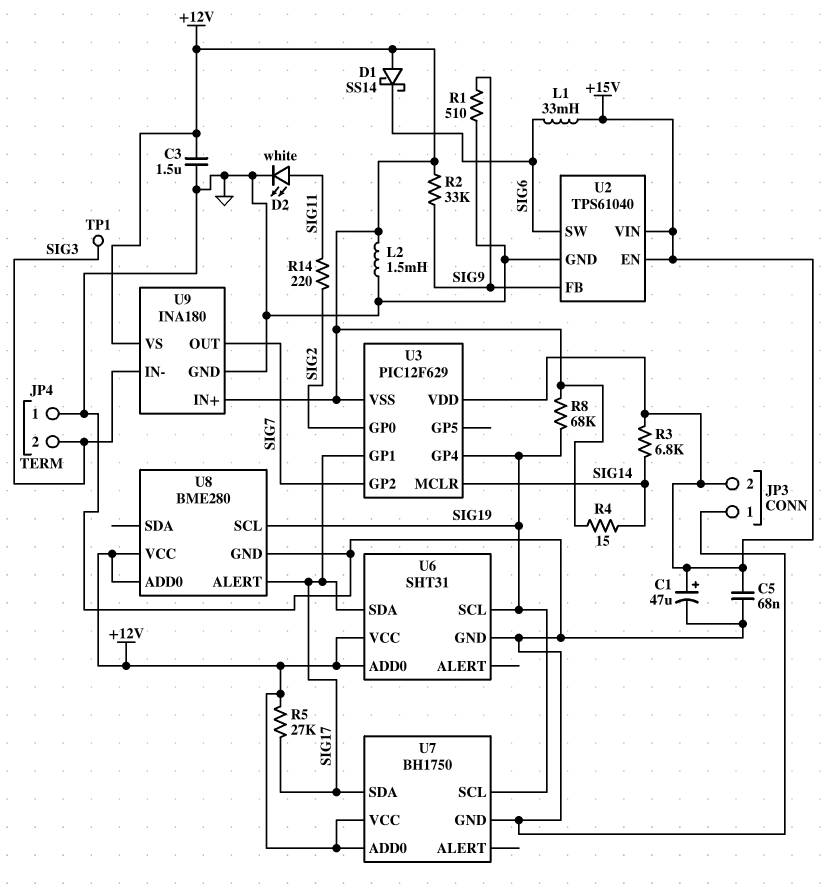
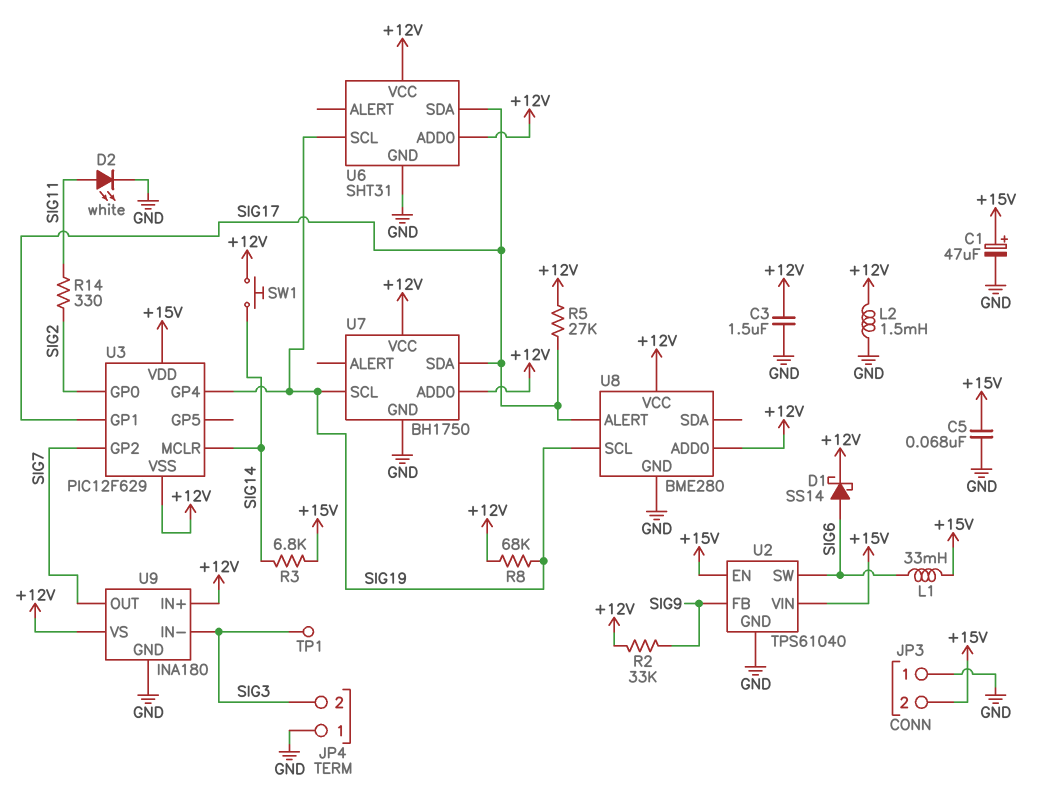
D1: schottky SS14 (A +12V, K SIG6) -> schottky SS14 (A SIG6, K +12V)
R1: 510 (GND, SIG9) -> none
R4: 15 (+12V, SIG14) -> none
R14: 220 (SIG2, SIG11) -> 330 (SIG2, SIG11)
SW1: none -> button (+12V, SIG14)

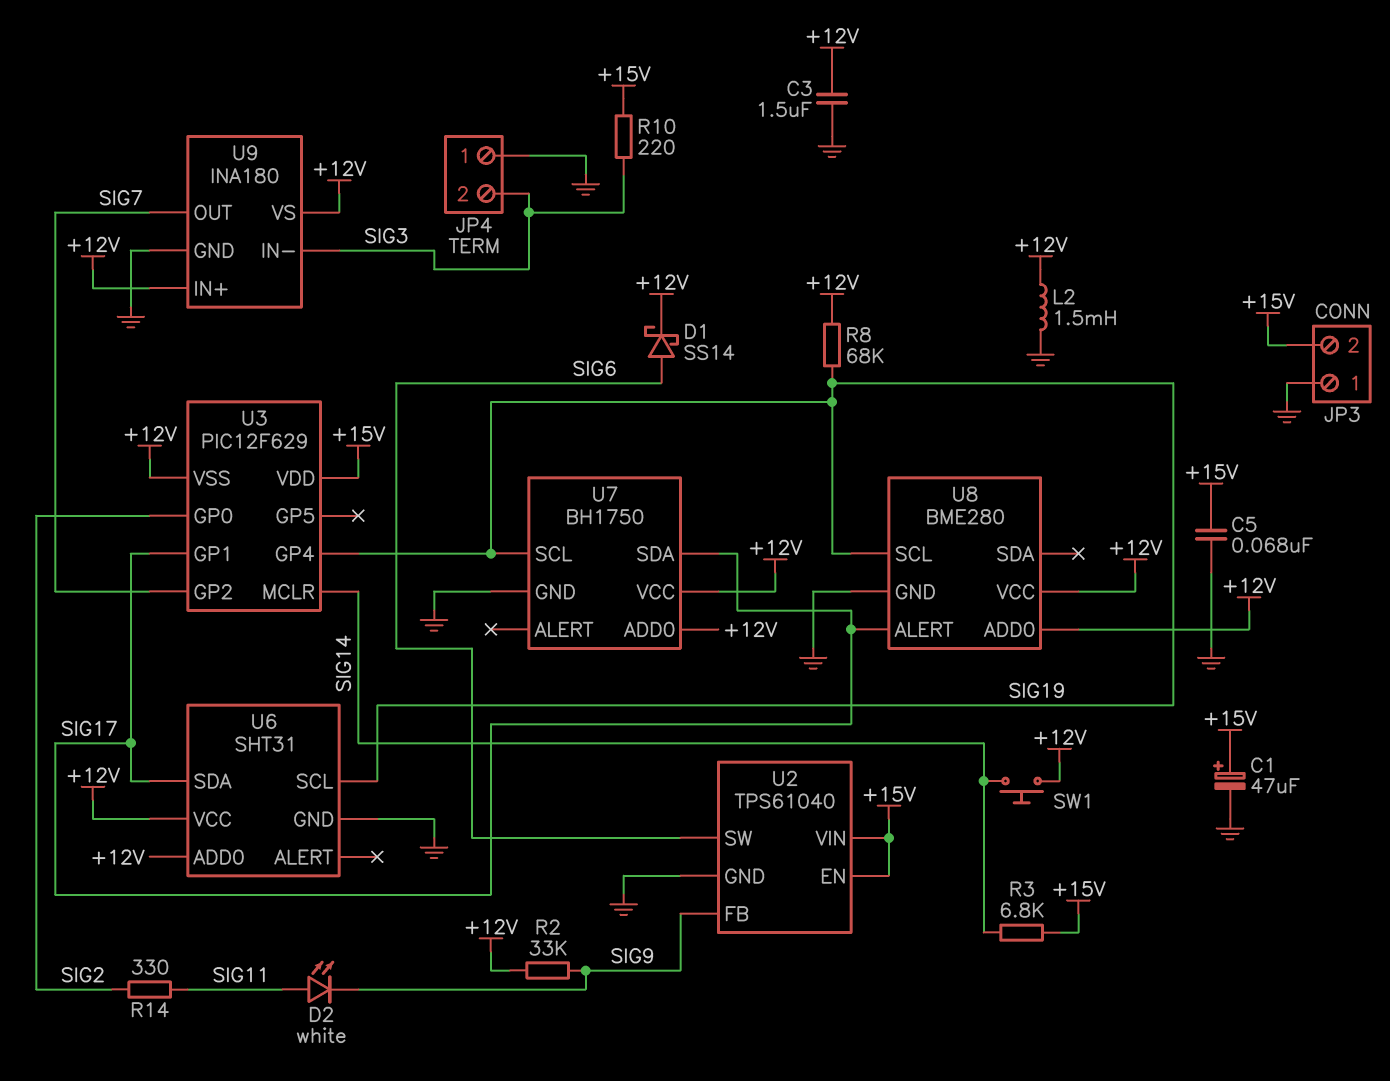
D2: LED white (A SIG11, K GND) -> LED white (A SIG11, K SIG9)
L1: 33mH (+15V, SIG6) -> none
R5: 27k (+12V, SIG17) -> none
R10: none -> 220 (+15V, SIG3)
TP1: test point (SIG3) -> none

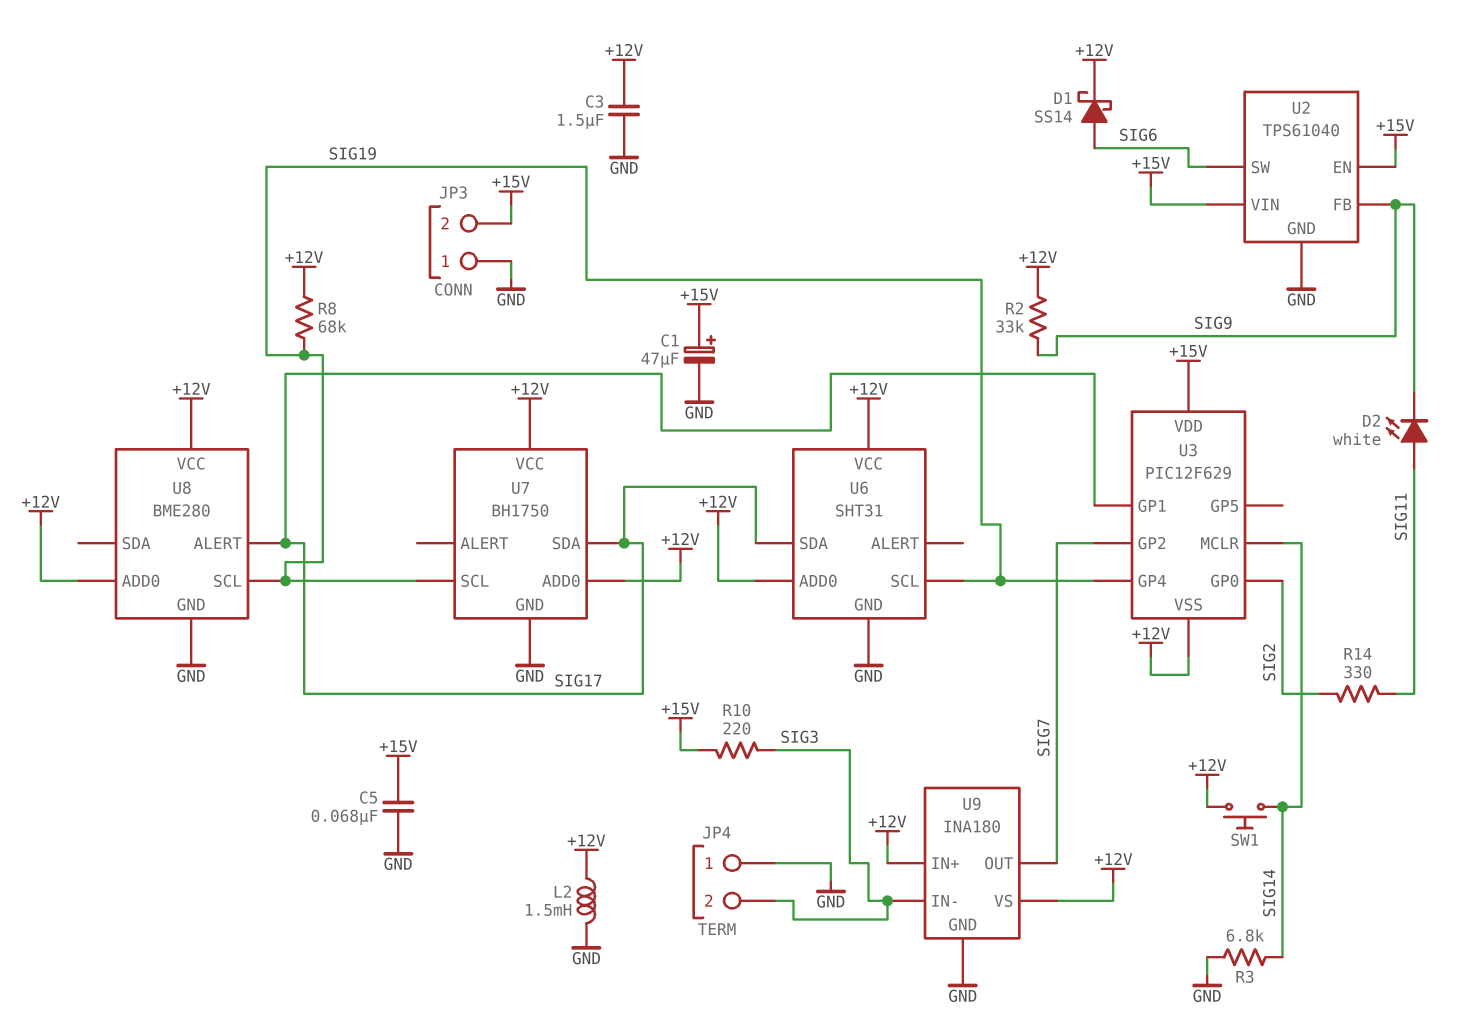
R3: 6.8k (+15V, SIG14) -> 6.8k (GND, SIG14)

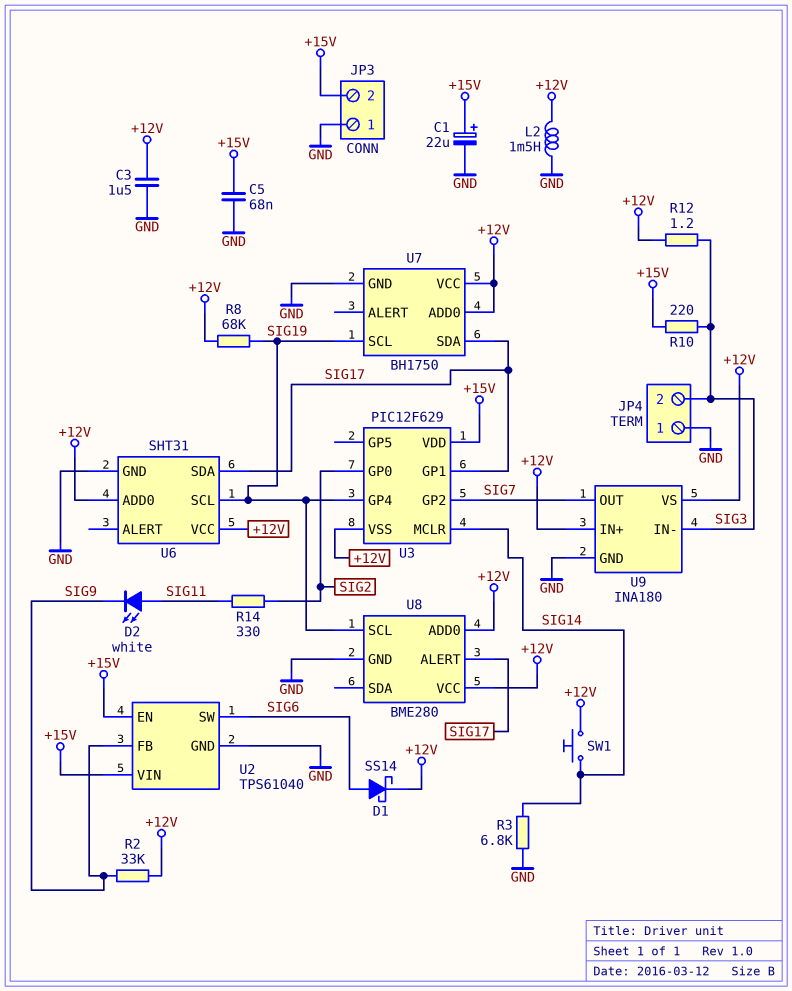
C1: 47uF (plus +15V, minus GND) -> 22uF (plus +15V, minus GND)
R12: none -> 1.2 (+12V, SIG3)

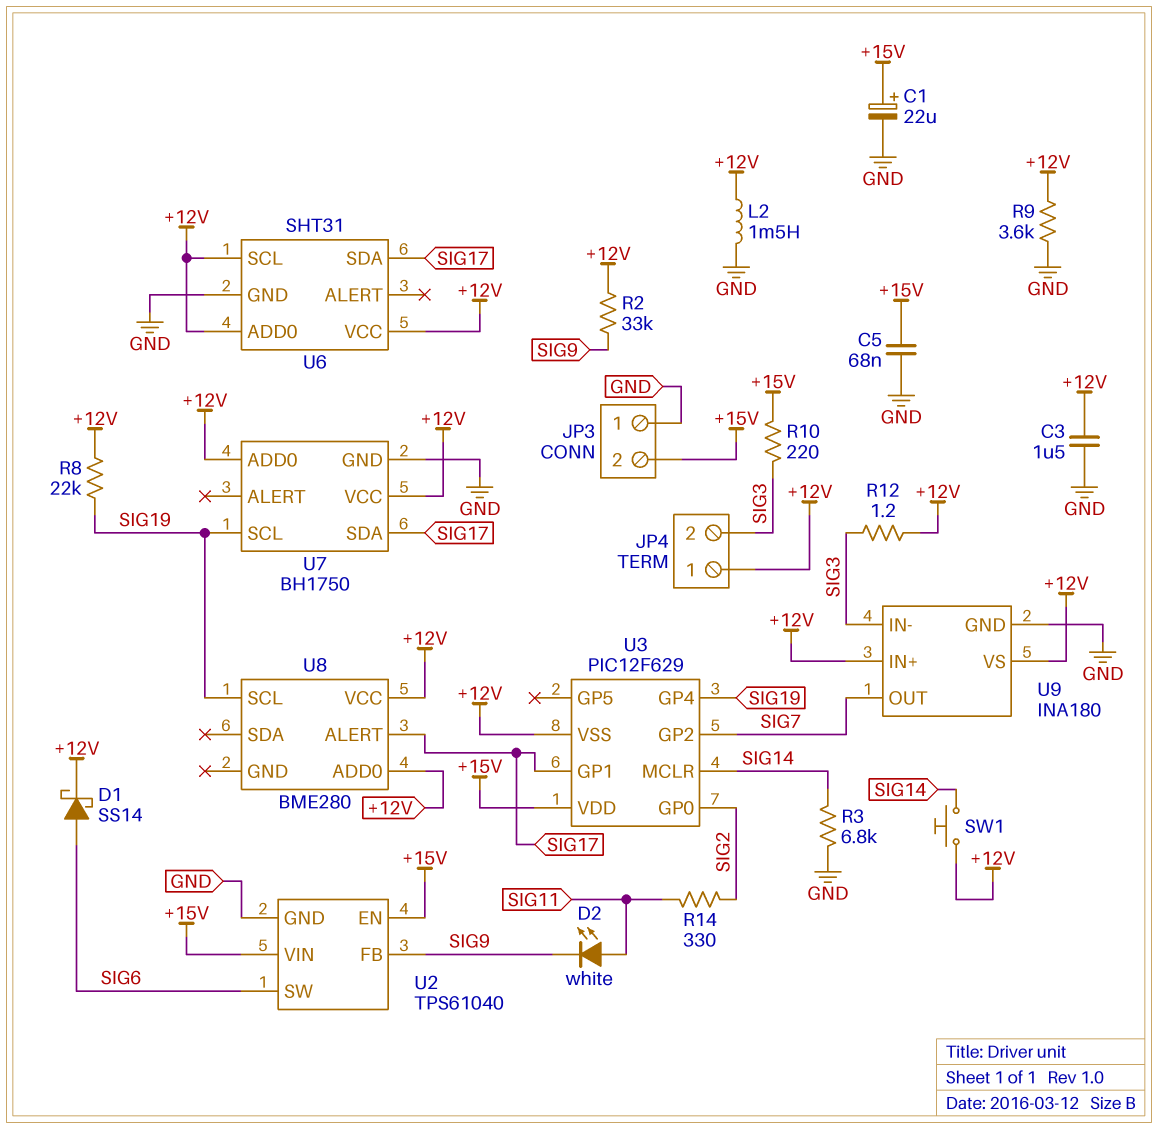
JP4 pin 1: GND -> +12V
R8: 68k (+12V, SIG19) -> 22k (+12V, SIG19)
R9: none -> 3.6k (+12V, GND)
U6 pin SCL: SIG19 -> +12V
U8 pin GND: GND -> none

